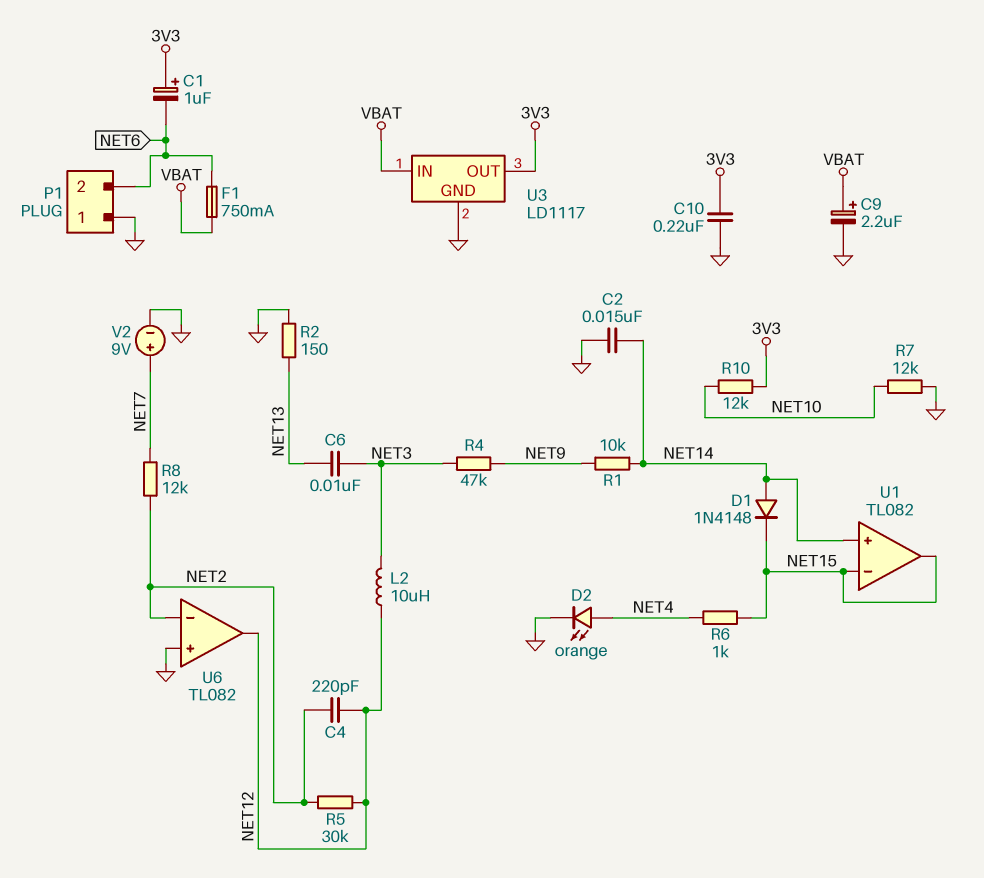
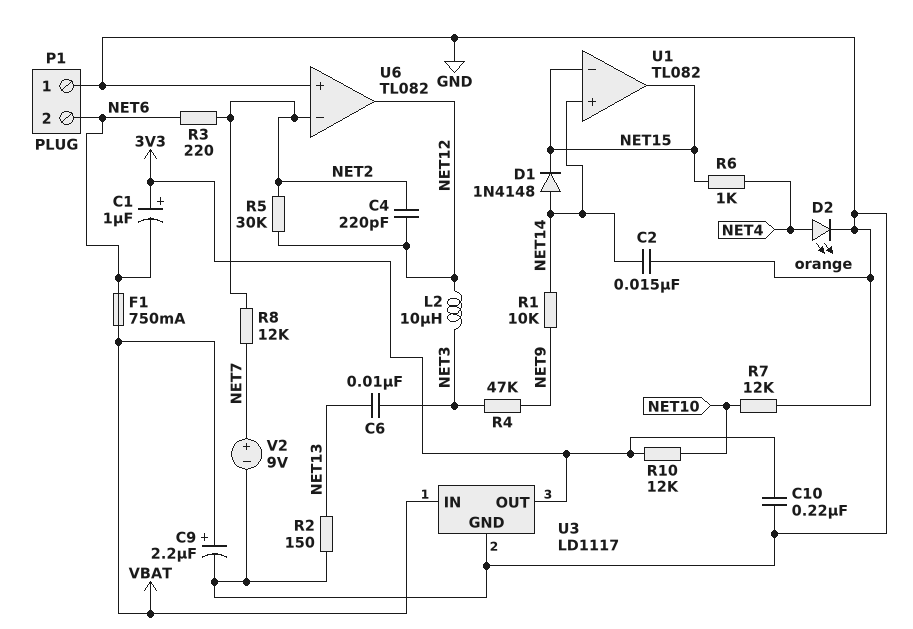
R3: none -> 220 (NET2, NET6)

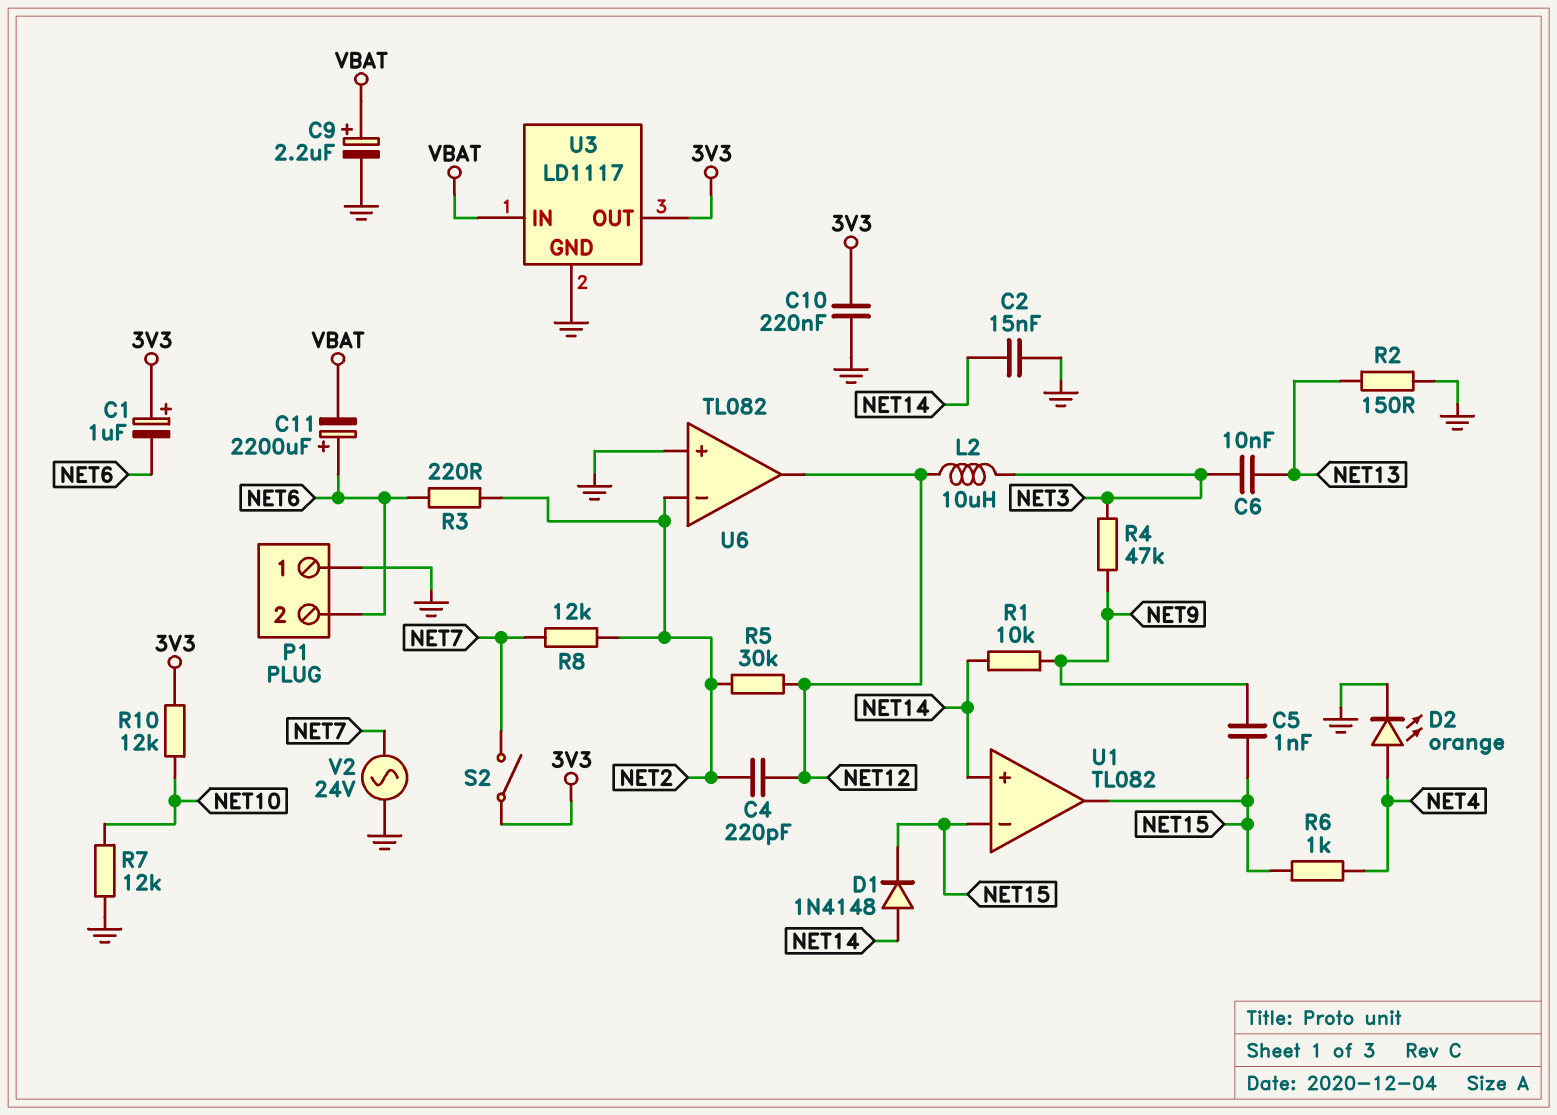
C5: none -> 1nF (NET9, NET15)
C11: none -> 2200uF (plus NET6, minus VBAT)
F1: 750mA (NET6, VBAT) -> none
S2: none -> switch (3V3, NET7)
V2: 9V (plus NET7, minus GND) -> AC 24V (GND, NET7)

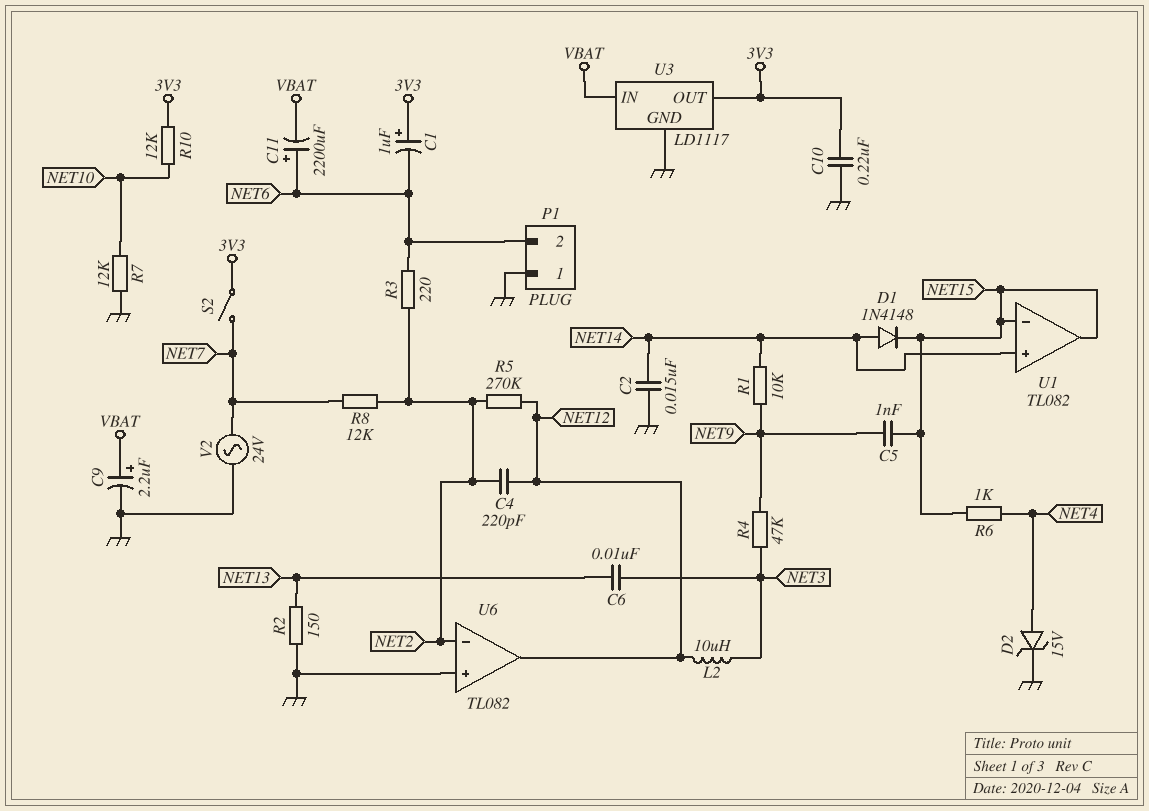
D2: LED orange (A NET4, K GND) -> zener 15V (A NET4, K GND)
R5: 30k (NET2, NET12) -> 270k (NET2, NET12)

